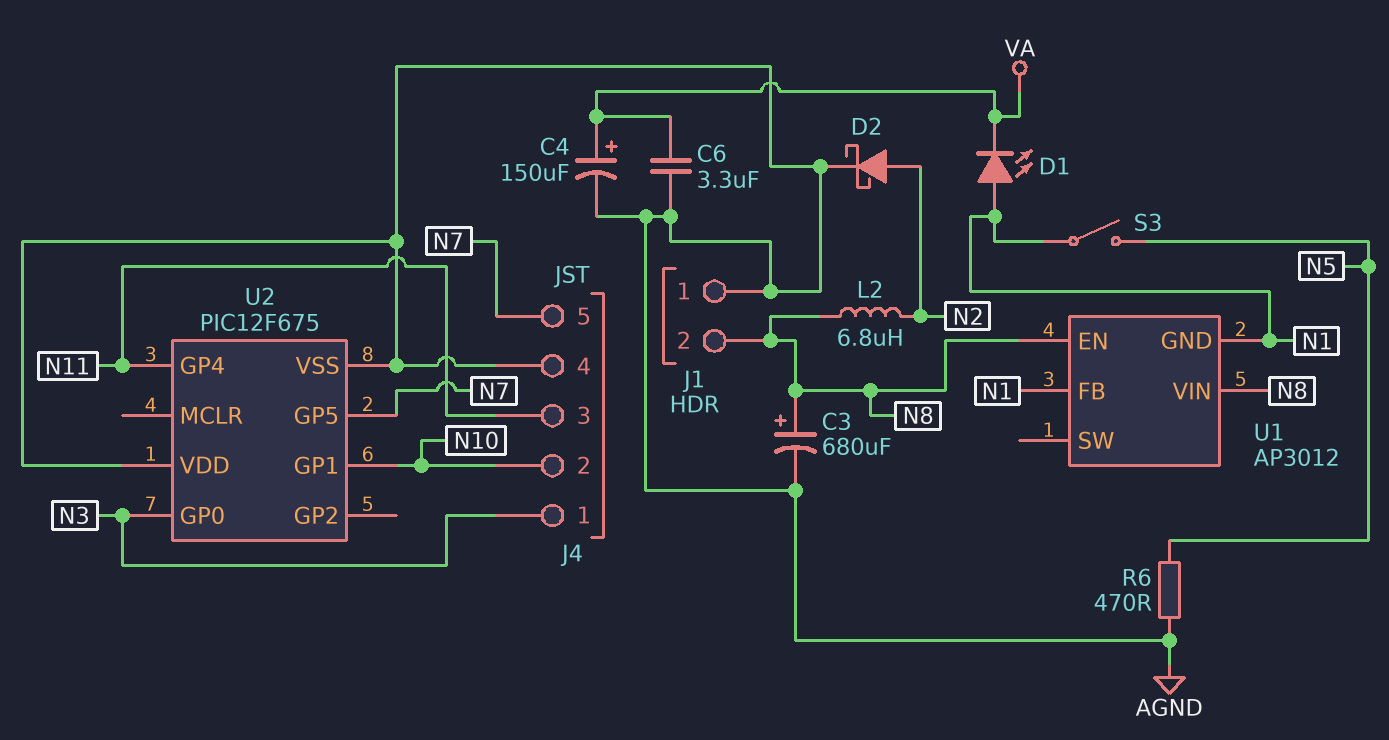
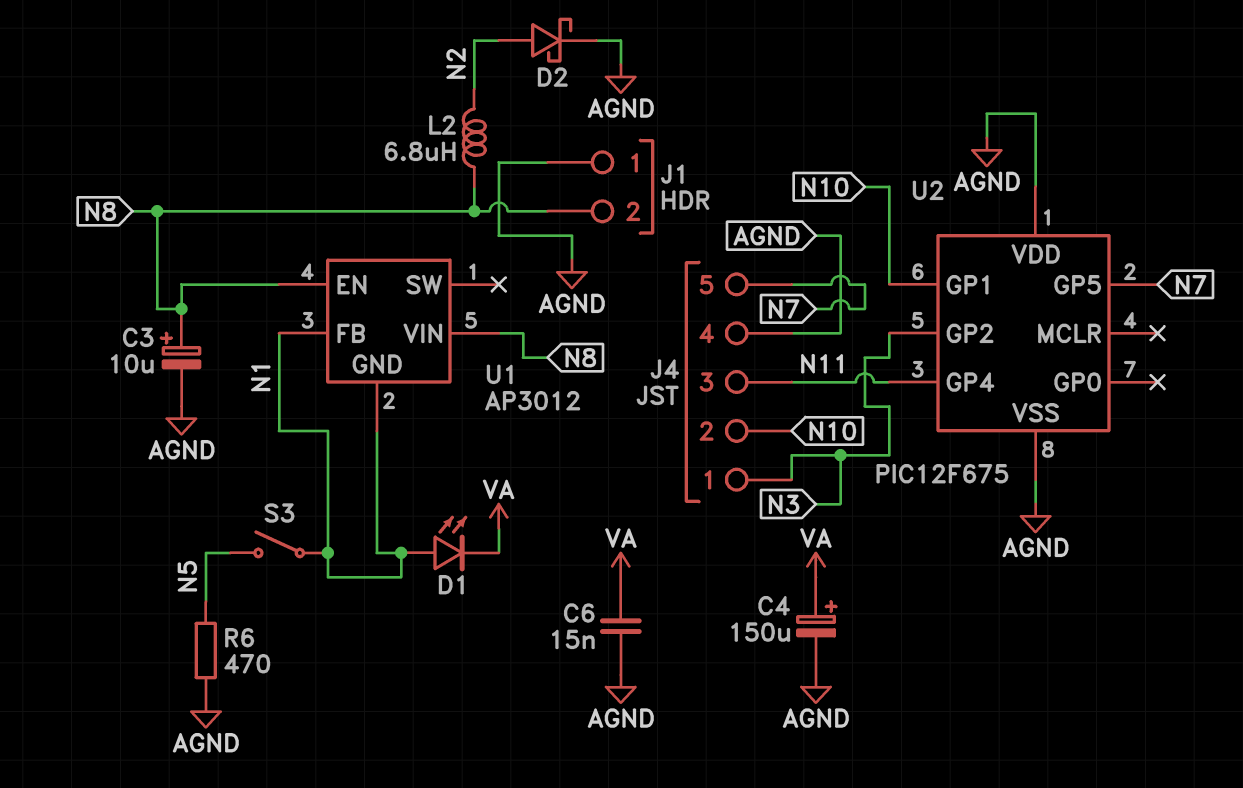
C3: 680uF (plus N8, minus AGND) -> 10uF (plus N8, minus AGND)
C6: 3.3uF (AGND, VA) -> 15nF (AGND, VA)
U2 pin GP0: N3 -> none
U2 pin GP2: none -> N3

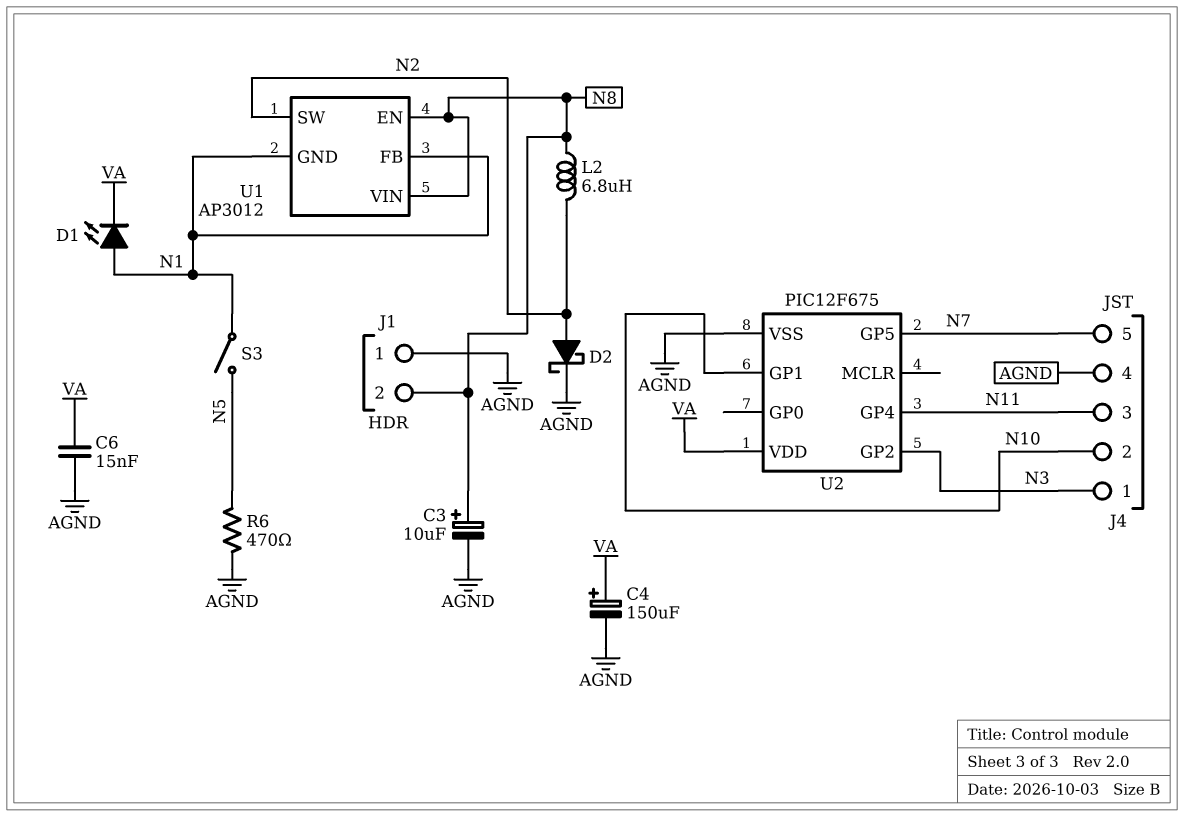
U1 pin SW: none -> N2
U2 pin VDD: AGND -> VA

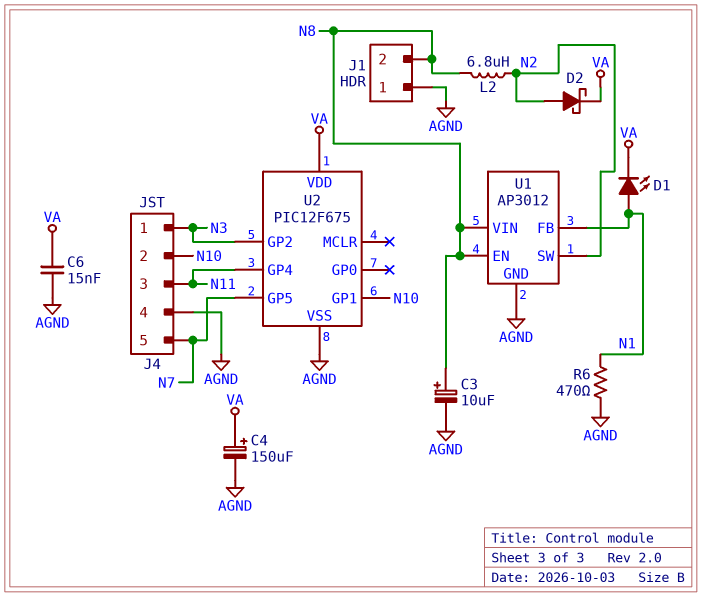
D2: schottky (A N2, K AGND) -> schottky (A N2, K VA)
R6: 470 (AGND, N5) -> 470 (AGND, N1)
S3: switch (N1, N5) -> none
U1 pin GND: N1 -> AGND

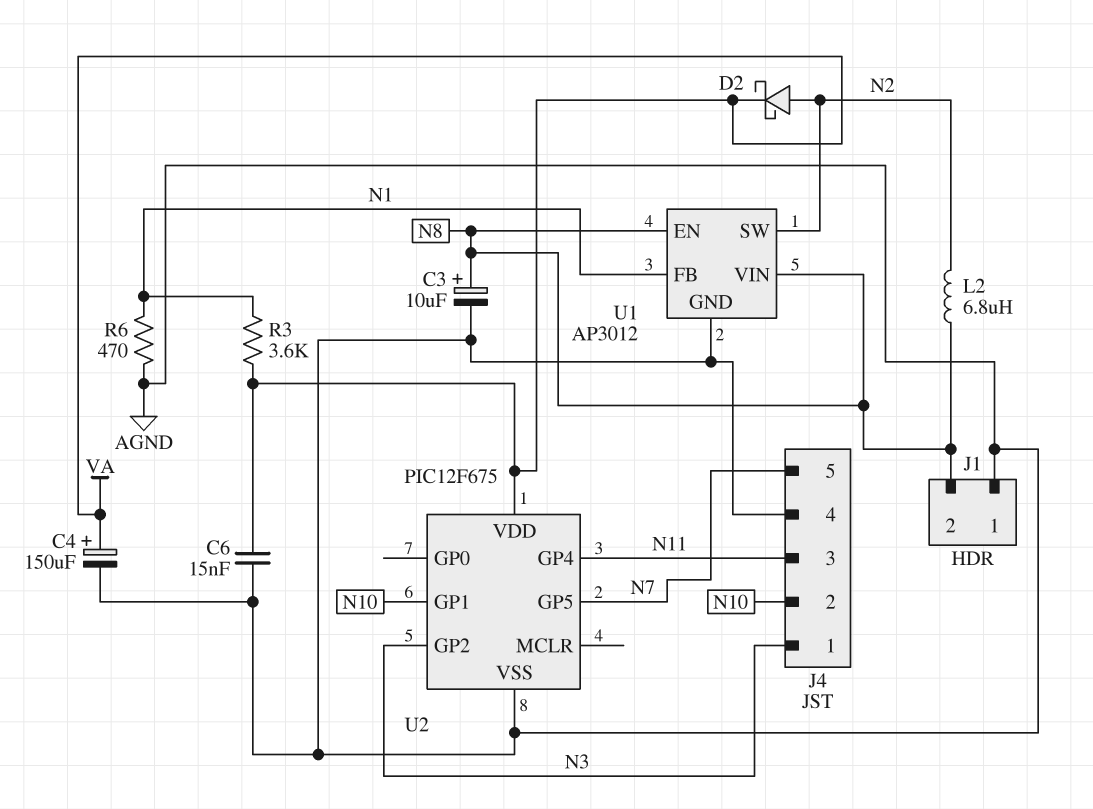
D1: LED (A N1, K VA) -> none
R3: none -> 3.6k (N1, VA)

